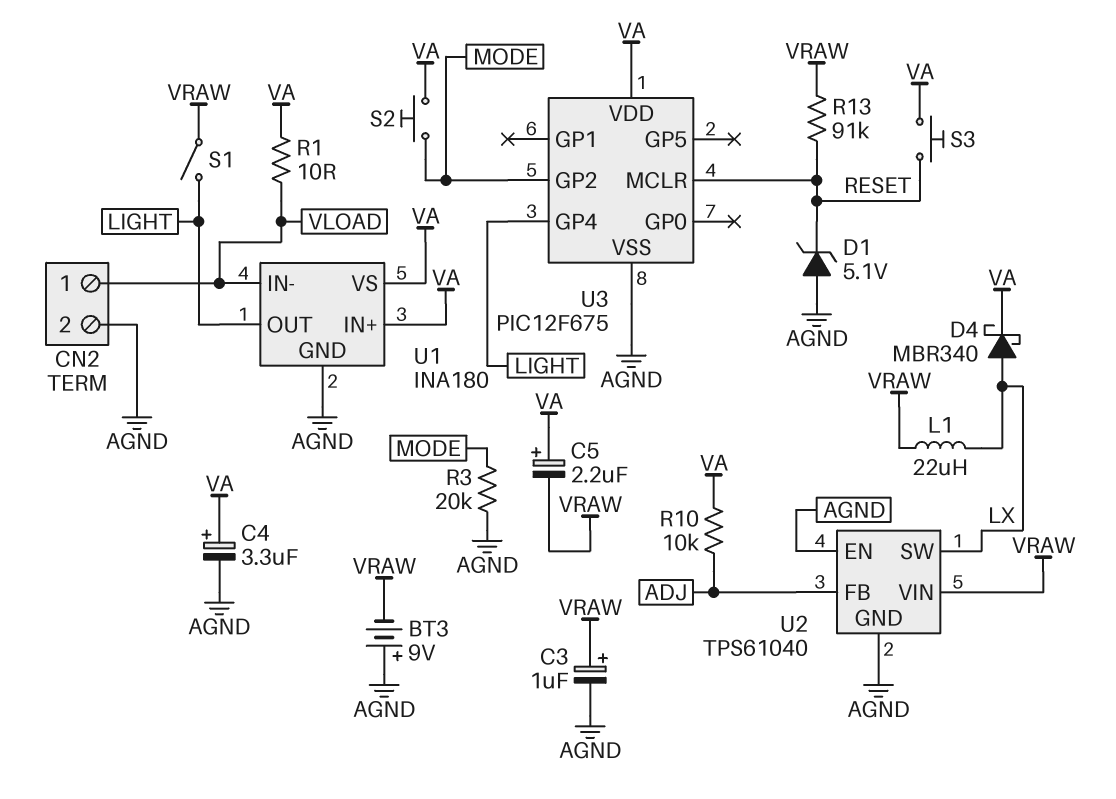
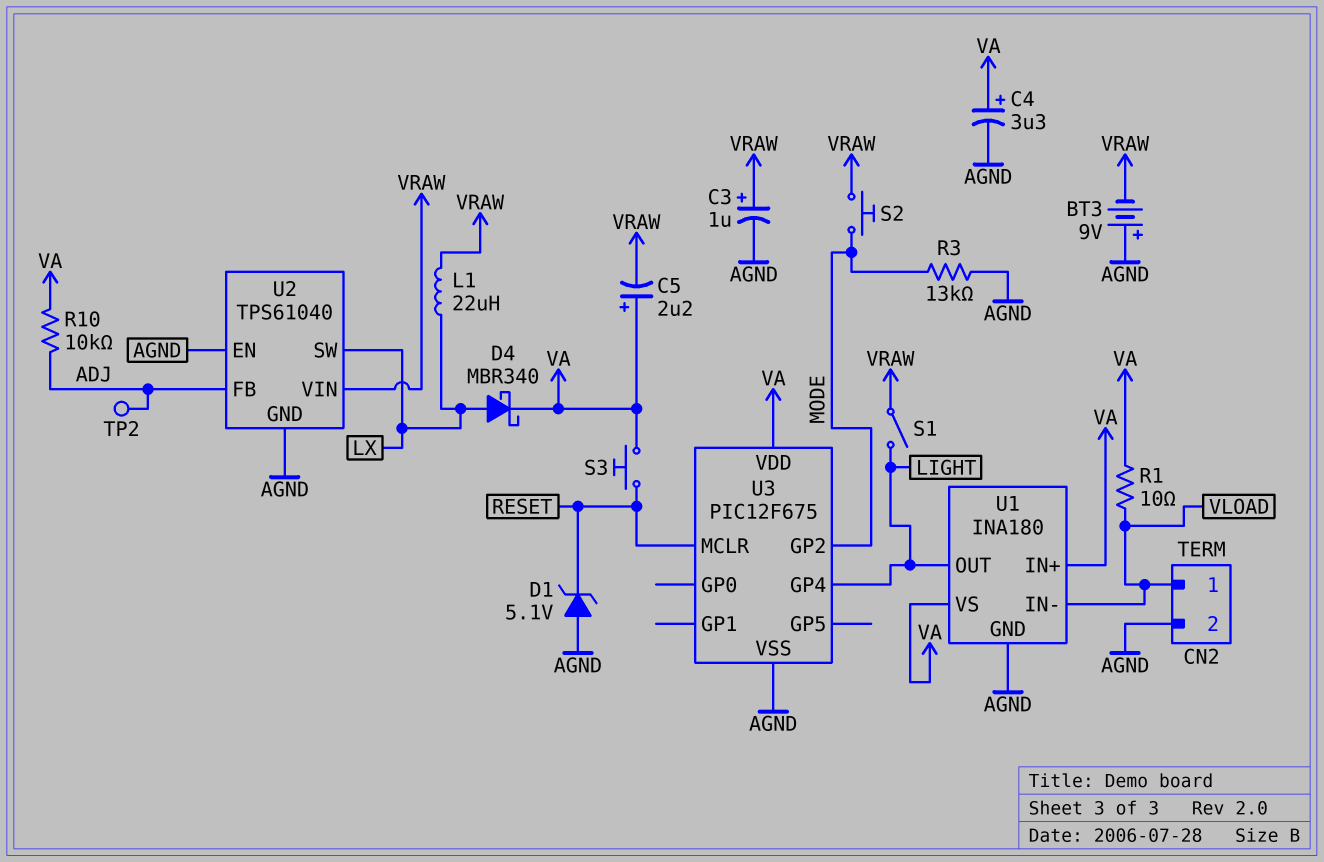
R3: 20k (AGND, MODE) -> 13k (AGND, MODE)
R13: 91k (RESET, VRAW) -> none
S2: button (MODE, VA) -> button (MODE, VRAW)
TP2: none -> test point (ADJ)

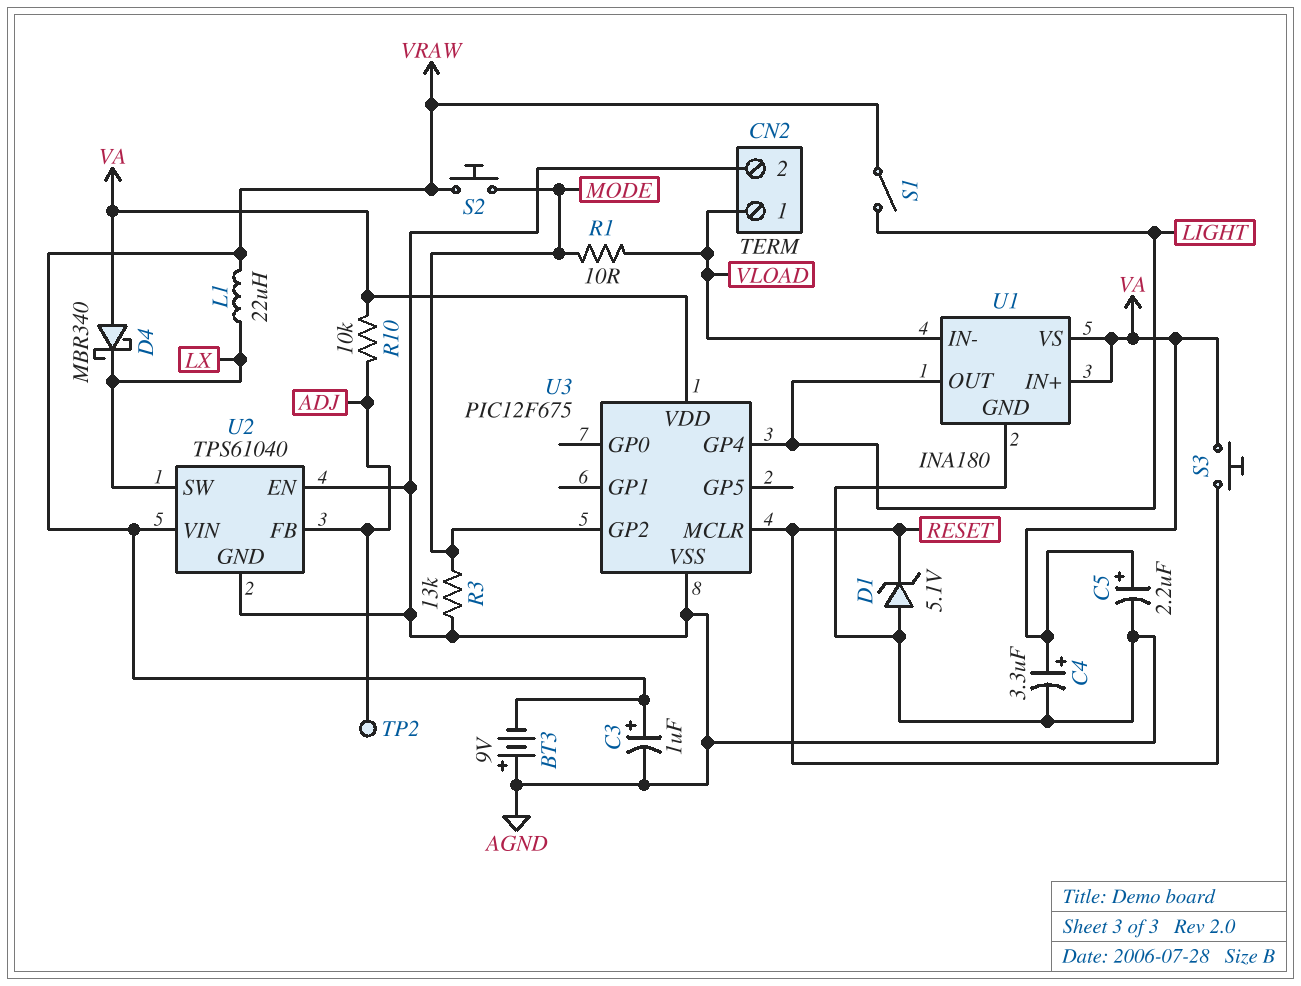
C5: 2.2uF (plus VA, minus VRAW) -> 2.2uF (plus VA, minus AGND)
D4: schottky MBR340 (A LX, K VA) -> schottky MBR340 (A VA, K LX)
R1: 10 (VA, VLOAD) -> 10 (MODE, VLOAD)

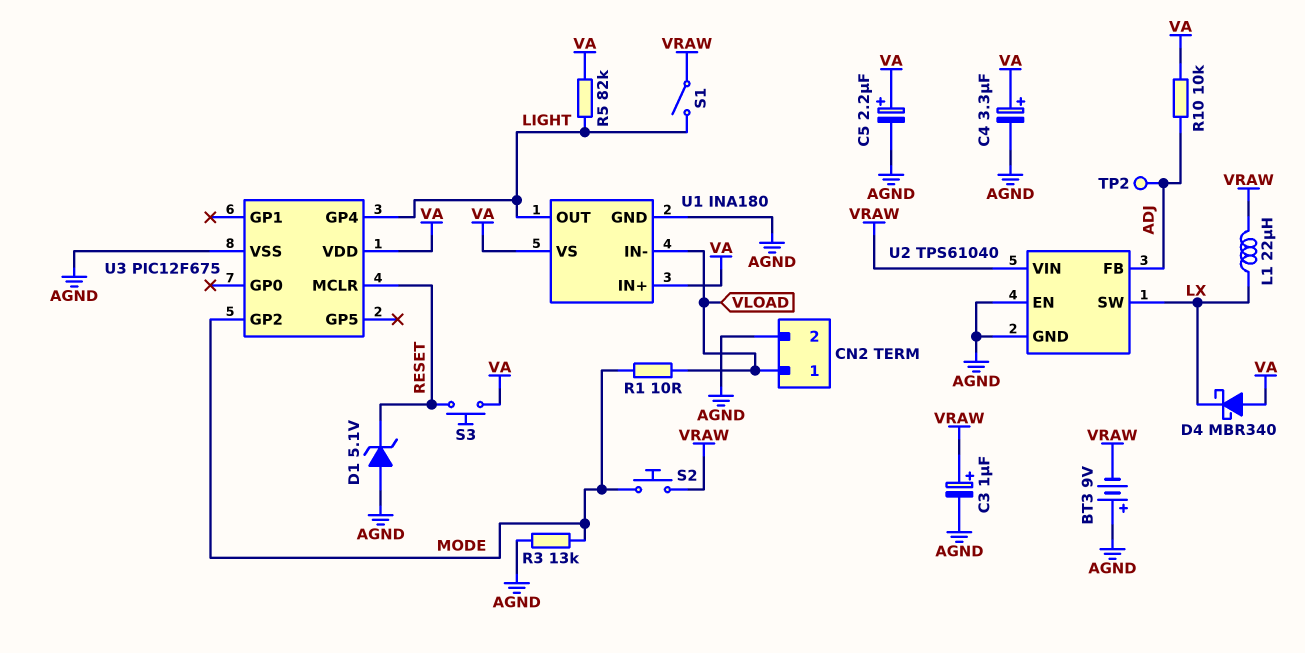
R5: none -> 82k (LIGHT, VA)

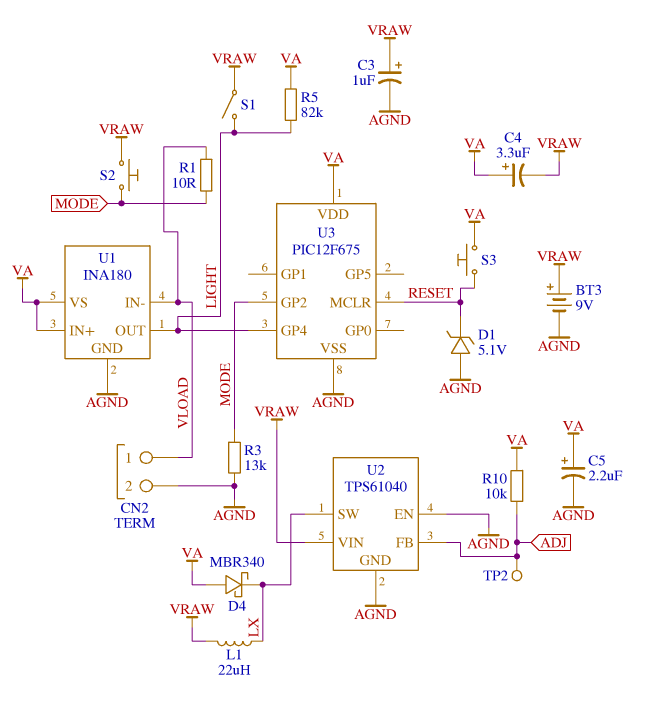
BT3: 9V (plus AGND, minus VRAW) -> 9V (plus VRAW, minus AGND)
C4: 3.3uF (plus VA, minus AGND) -> 3.3uF (plus VA, minus VRAW)

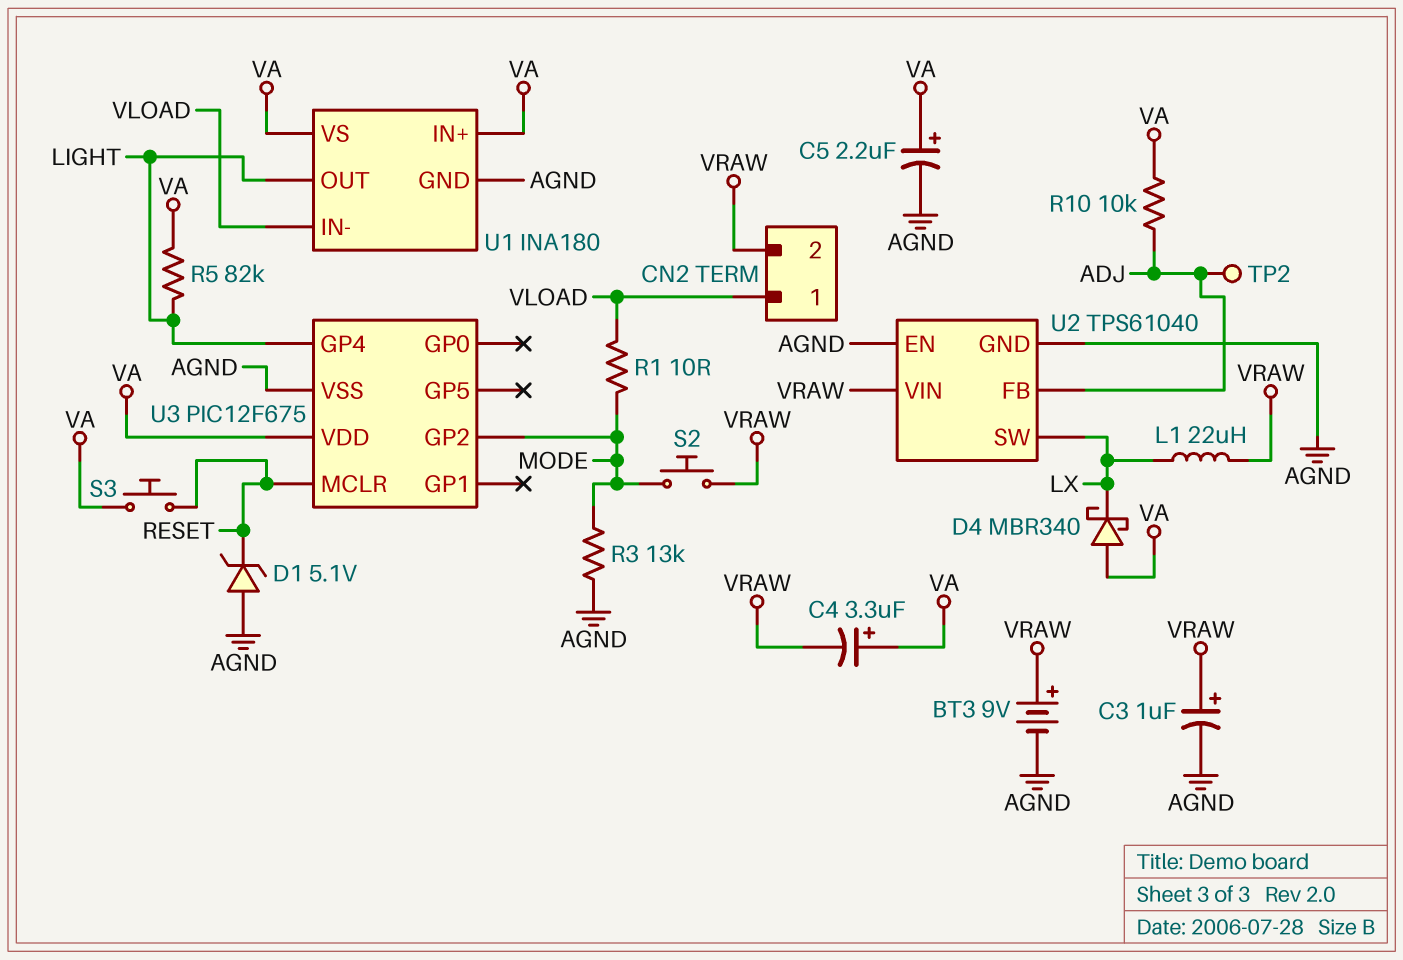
CN2 pin 2: AGND -> VRAW
S1: switch (LIGHT, VRAW) -> none

